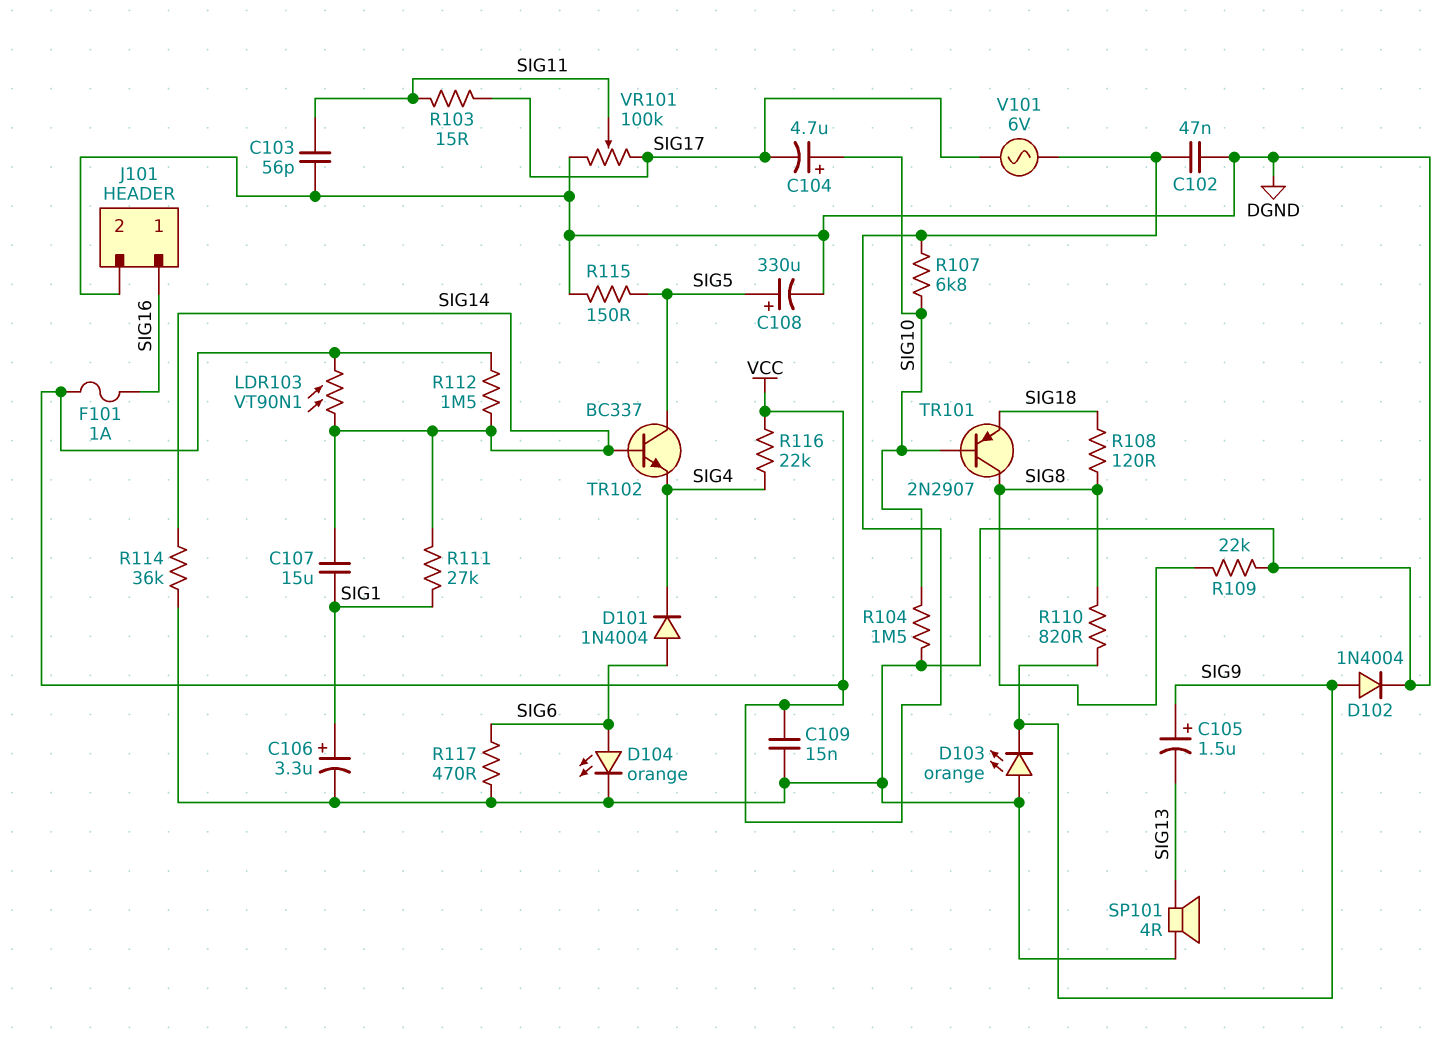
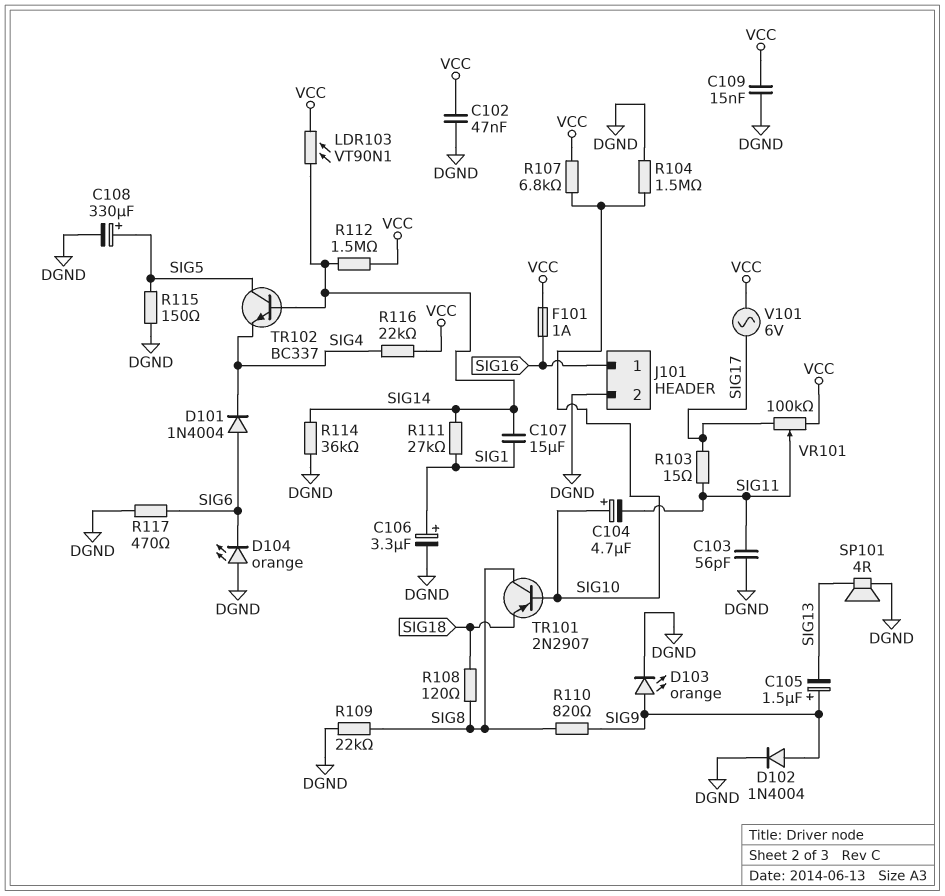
C104: 4.7uF (plus SIG10, minus SIG17) -> 4.7uF (plus SIG10, minus SIG11)
D103: LED orange (A DGND, K SIG9) -> LED orange (A SIG9, K DGND)
D104: LED orange (A SIG6, K DGND) -> LED orange (A DGND, K SIG6)
VR101: 100k (DGND, SIG17, wiper SIG11) -> 100k (SIG17, VCC, wiper SIG11)

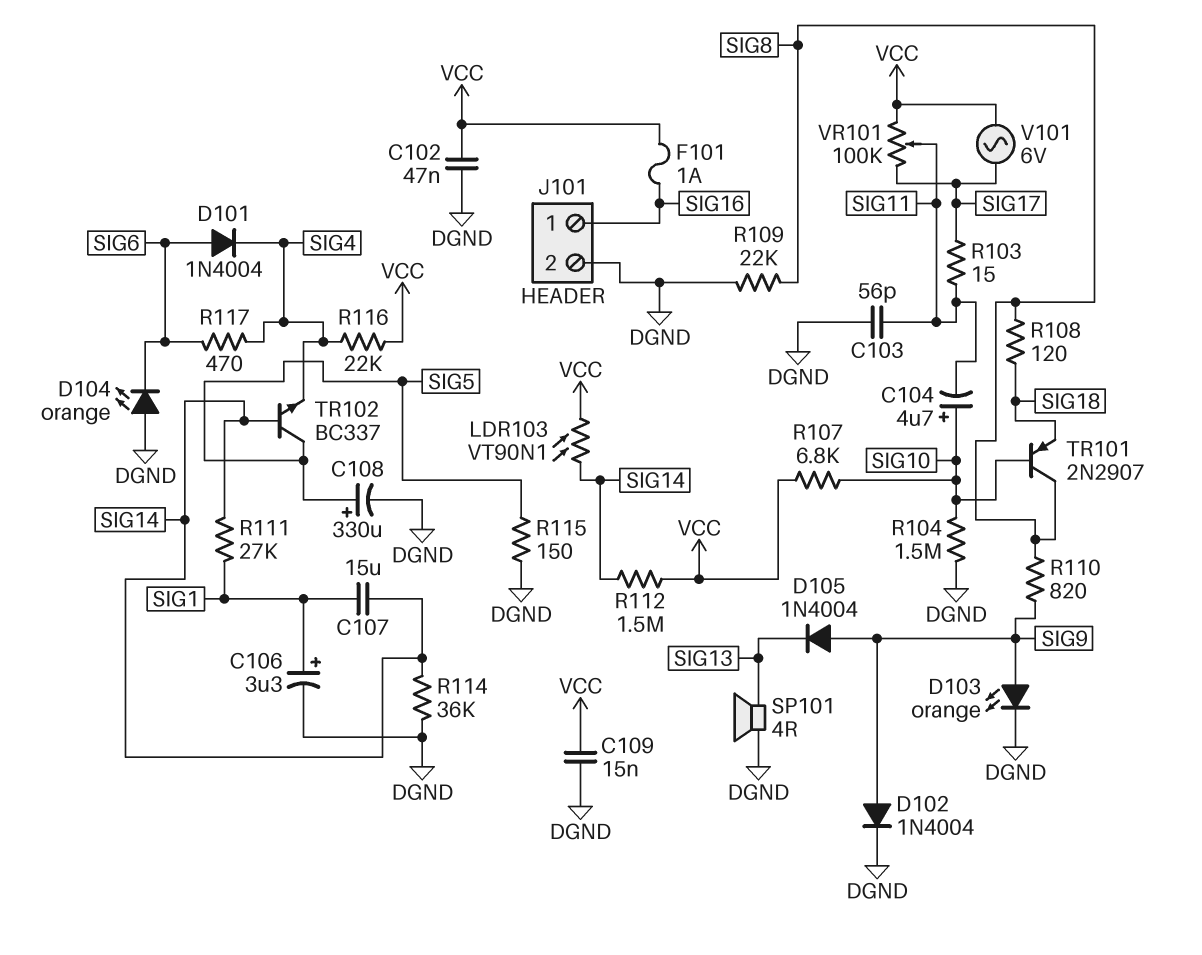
C105: 1.5uF (plus SIG9, minus SIG13) -> none
D105: none -> diode 1N4004 (A SIG9, K SIG13)
R117: 470 (DGND, SIG6) -> 470 (SIG4, SIG6)

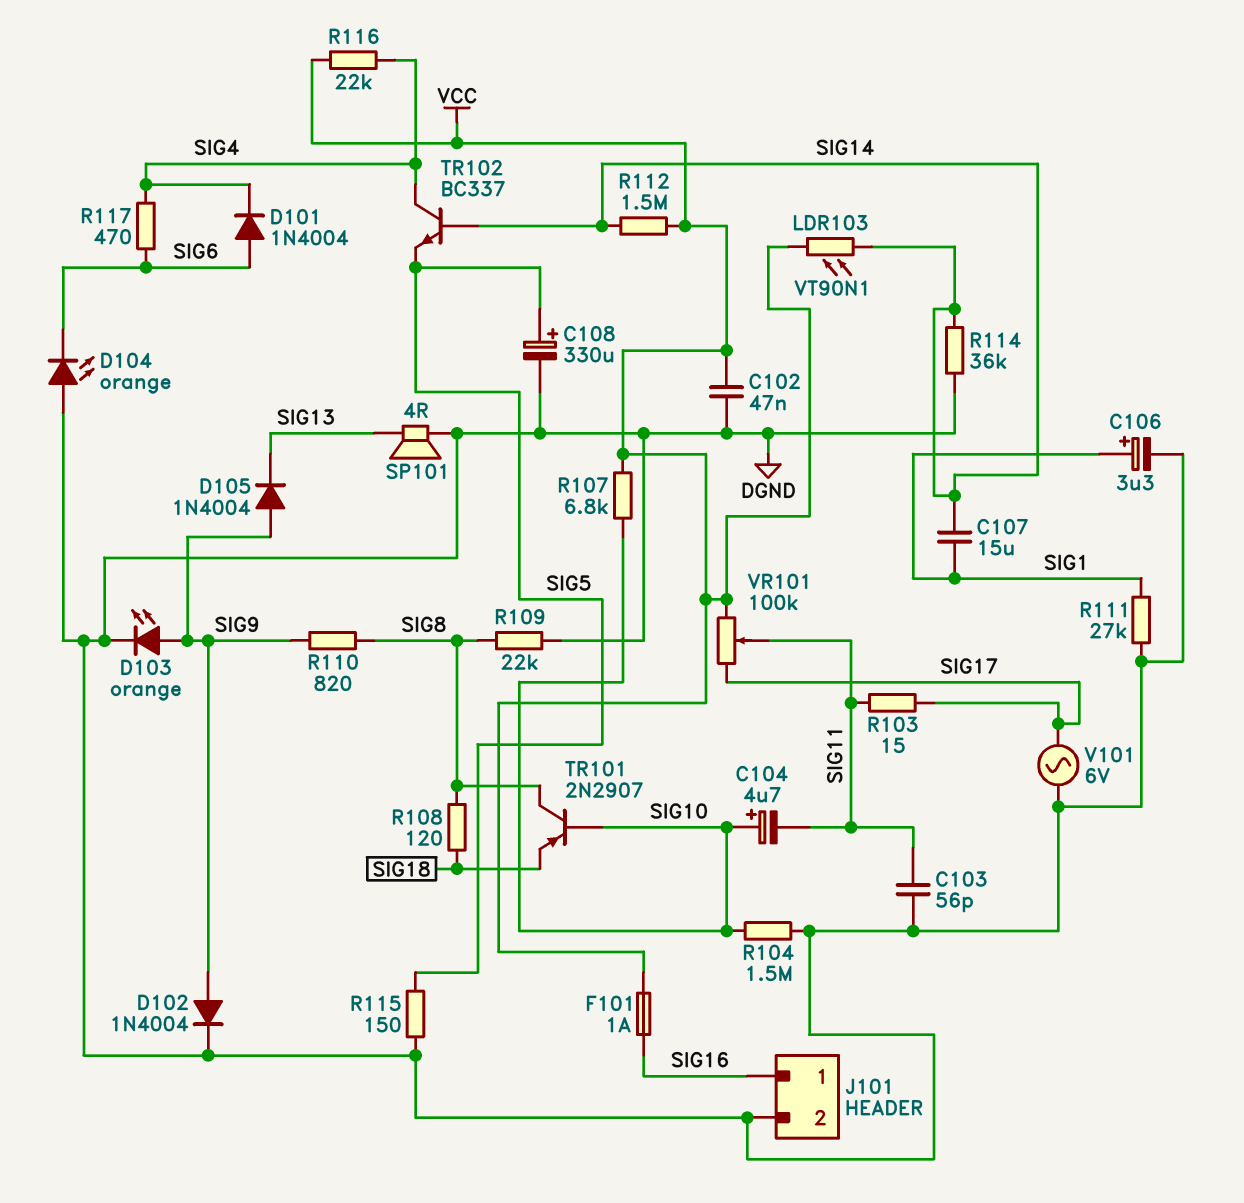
C109: 15nF (DGND, VCC) -> none
R111: 27k (SIG1, SIG14) -> 27k (DGND, SIG1)
TR102: NPN BC337 (B SIG14, C SIG5, E SIG4) -> NPN BC337 (B SIG14, C SIG4, E SIG5)
V101: AC 6V (SIG17, VCC) -> AC 6V (DGND, SIG17)

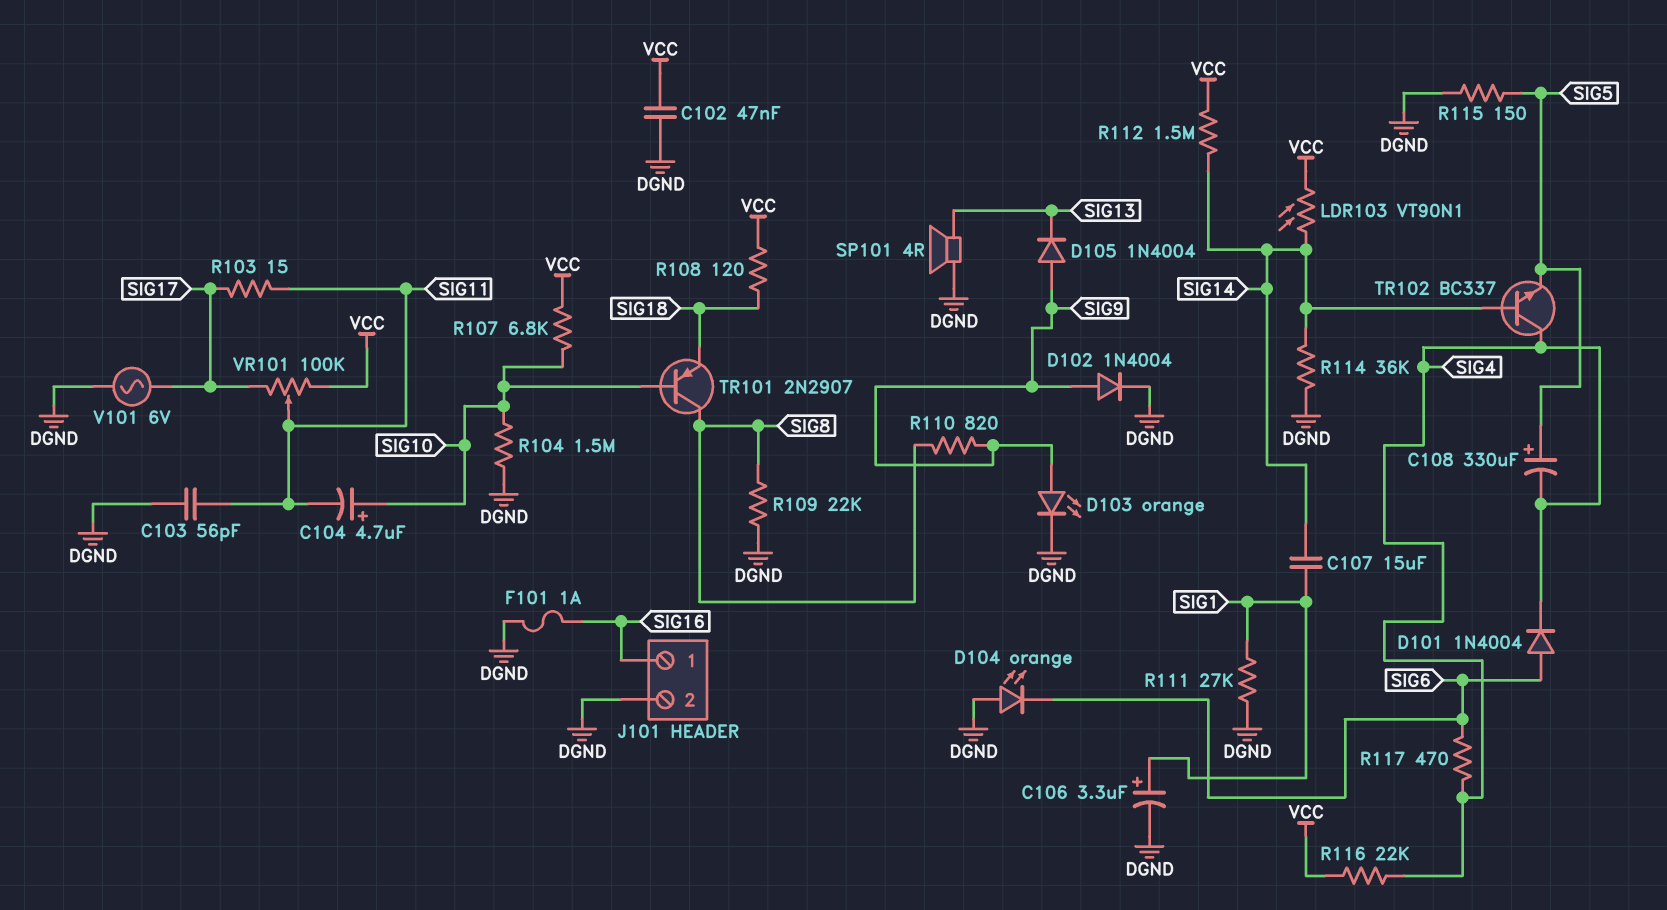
C108: 330uF (plus SIG5, minus DGND) -> 330uF (plus SIG5, minus SIG4)
F101: 1A (SIG16, VCC) -> 1A (DGND, SIG16)
R108: 120 (SIG8, SIG18) -> 120 (SIG18, VCC)

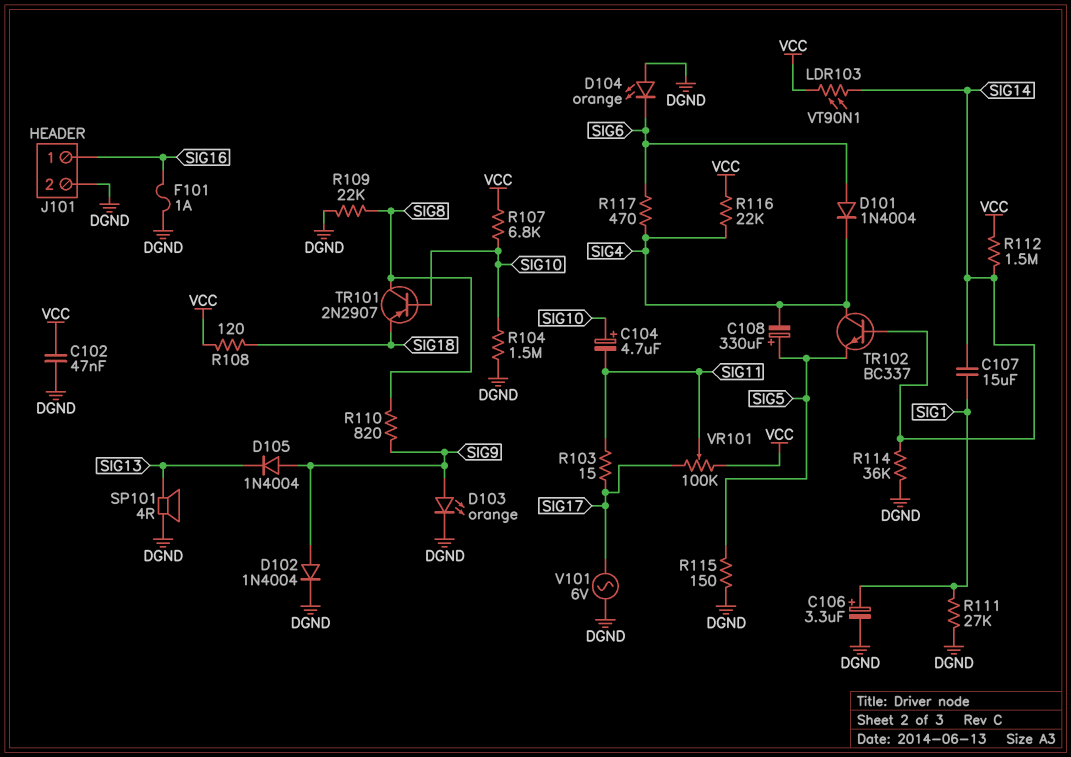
C103: 56pF (DGND, SIG11) -> none

